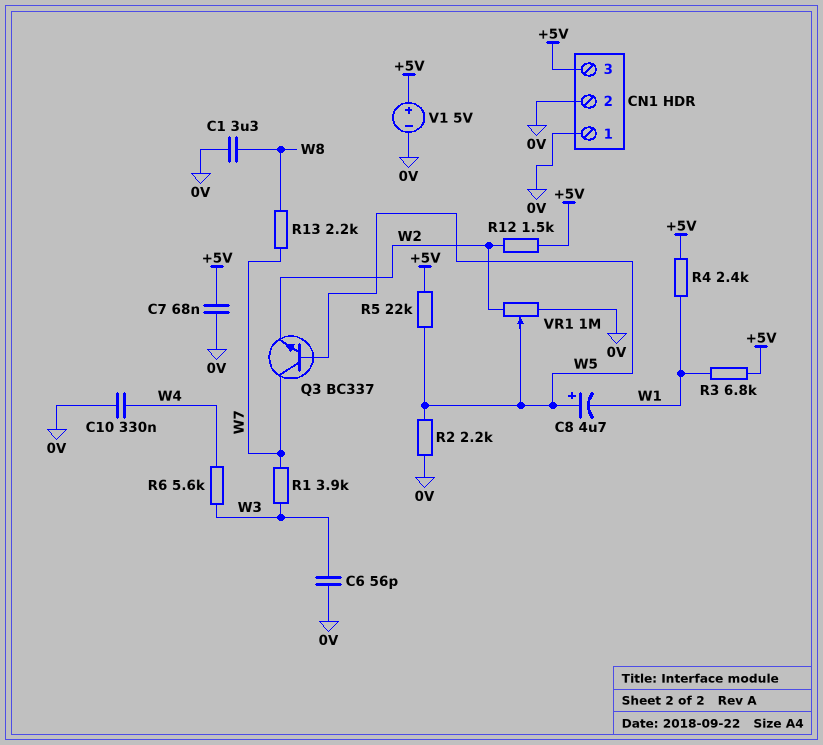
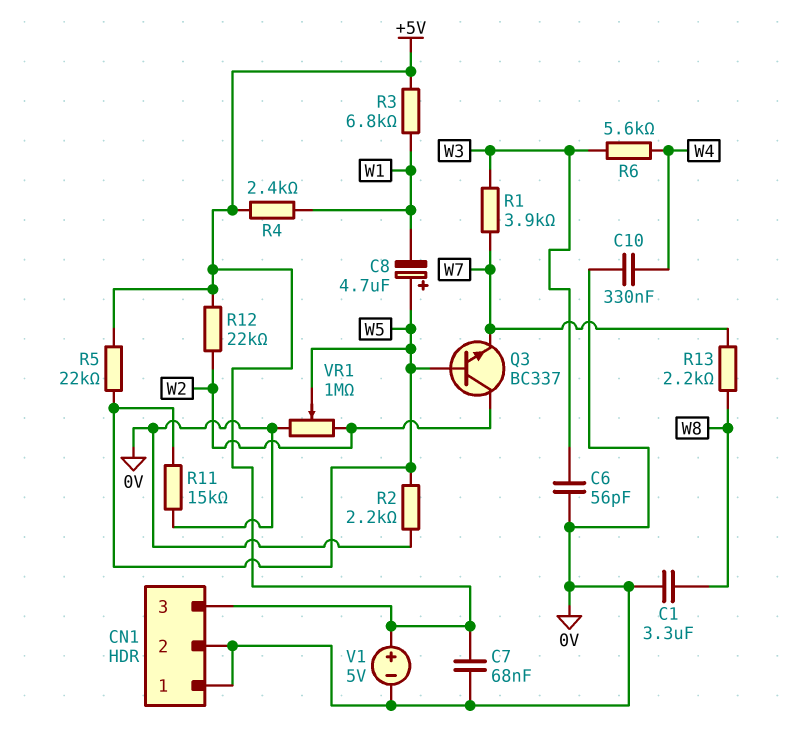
Q3: NPN BC337 (B W5, C W7, E W2) -> NPN BC337 (B W5, C W2, E W7)
R11: none -> 15k (0V, W5)
R12: 1.5k (+5V, W2) -> 22k (+5V, W2)

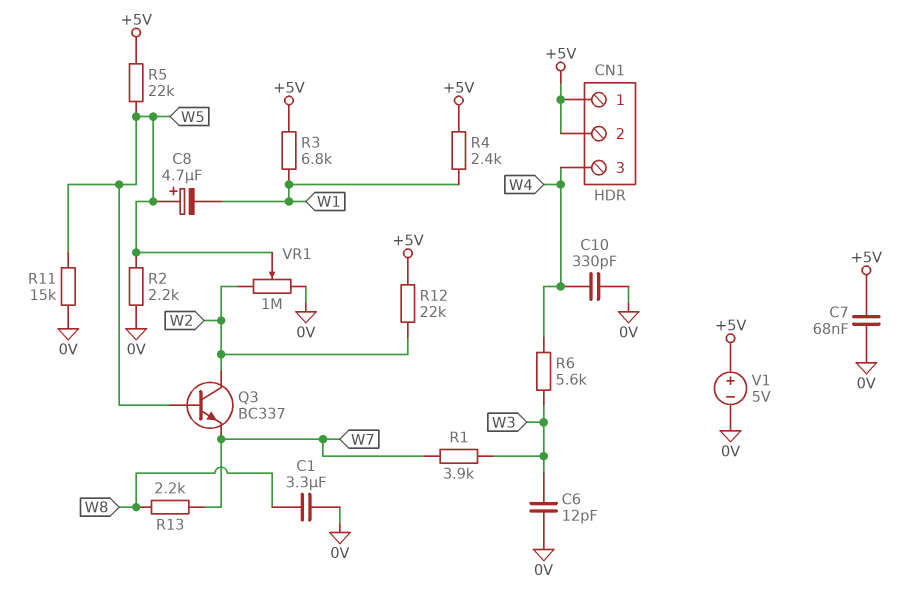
C6: 56pF (0V, W3) -> 12pF (0V, W3)
C10: 330nF (0V, W4) -> 330pF (0V, W4)
CN1 pin 1: 0V -> +5V
CN1 pin 2: 0V -> +5V
CN1 pin 3: +5V -> W4

